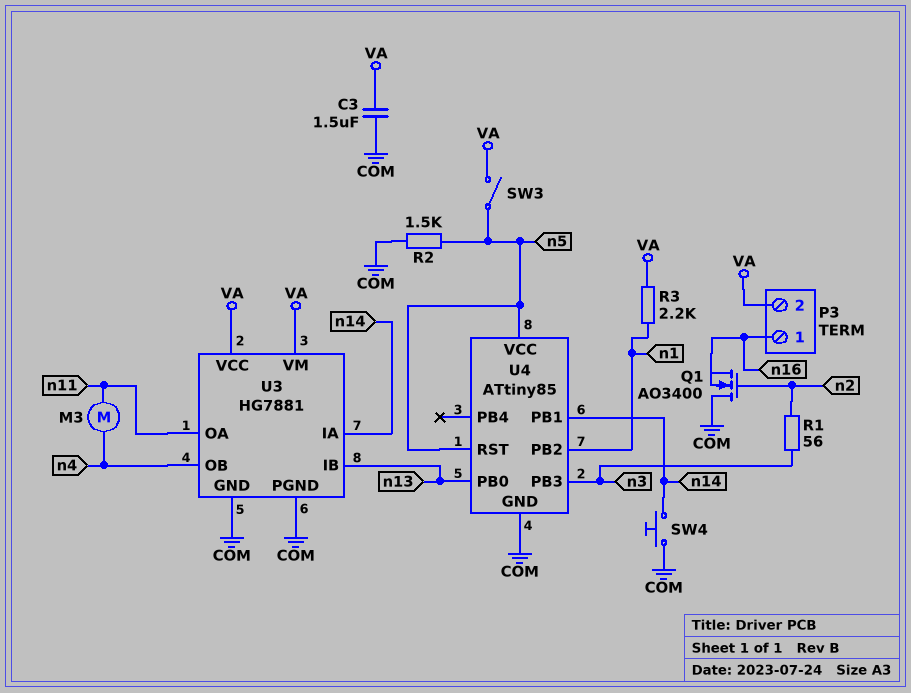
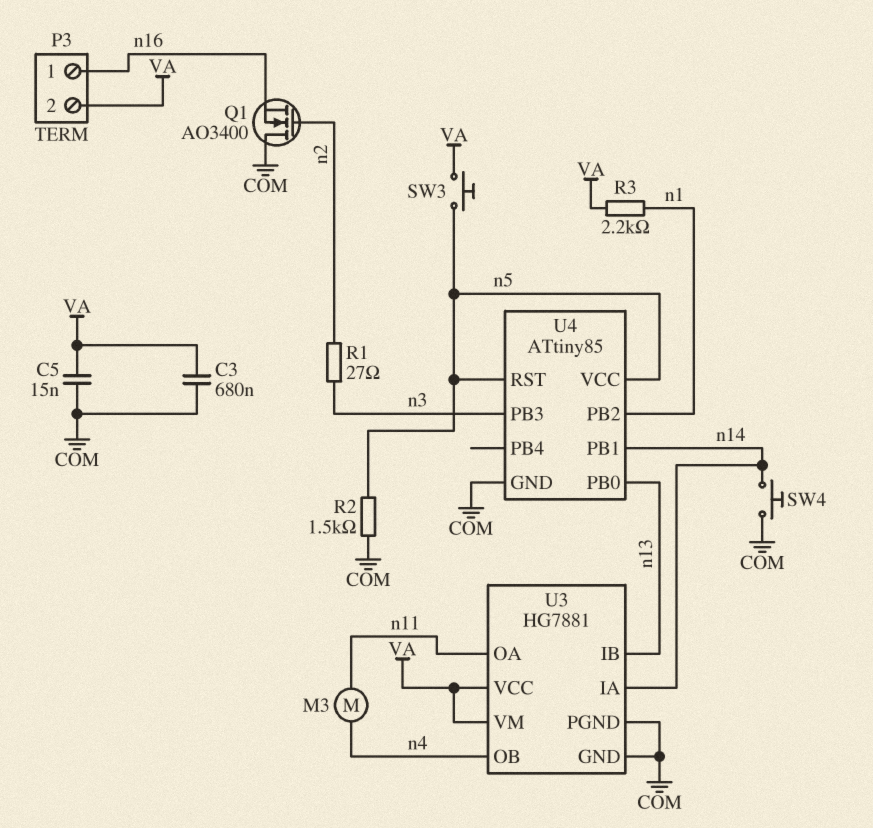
C3: 1.5uF (COM, VA) -> 680nF (COM, VA)
C5: none -> 15nF (COM, VA)
R1: 56 (n2, n3) -> 27 (n2, n3)
SW3: switch (VA, n5) -> button (VA, n5)

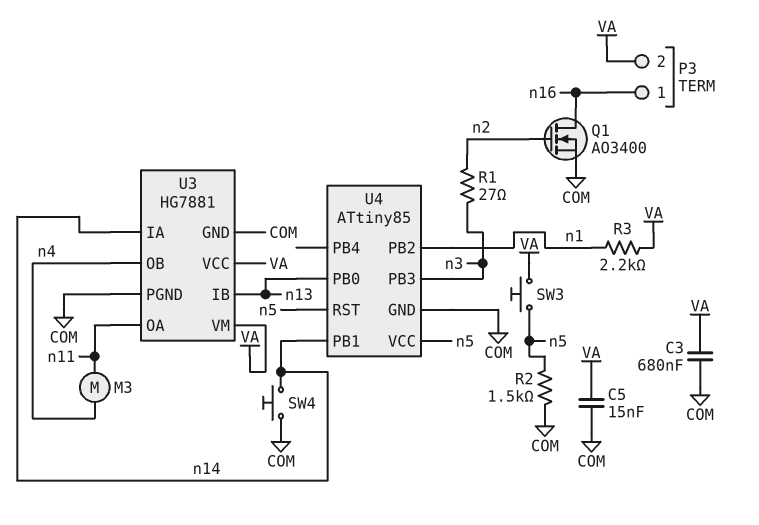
Q1: NMOS AO3400 (G n2, D COM, S n16) -> NMOS AO3400 (G n2, D n16, S COM)

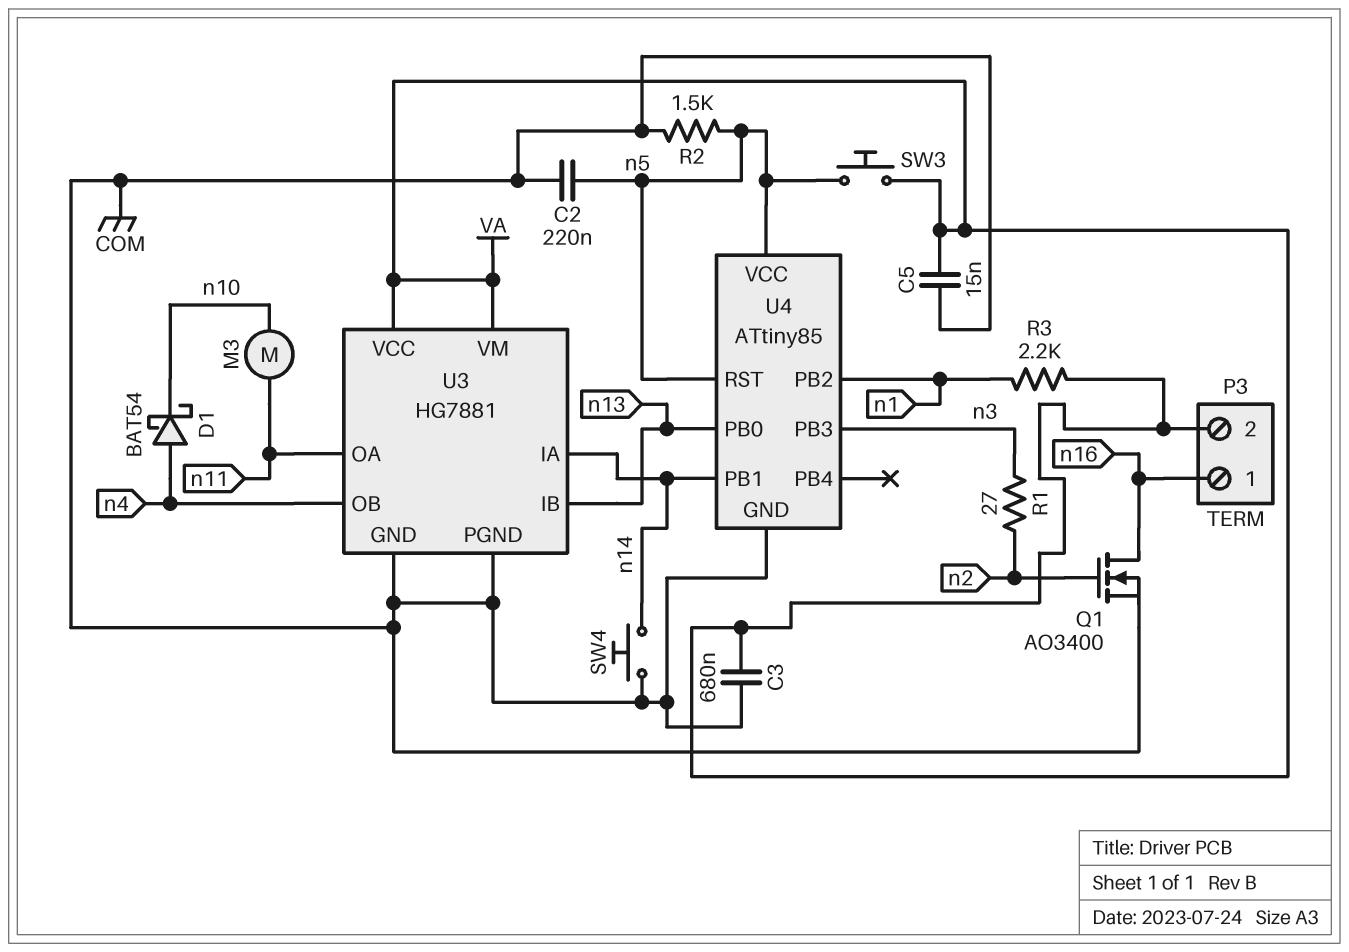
C2: none -> 220nF (COM, n5)
D1: none -> schottky BAT54 (A n4, K n10)
M3: motor (n4, n11) -> motor (n10, n11)

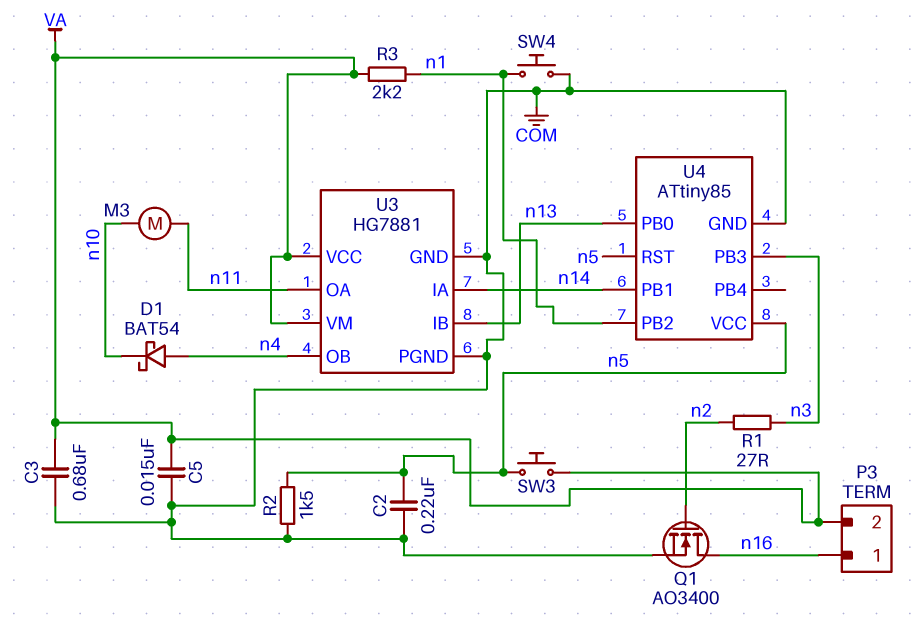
SW4: button (COM, n14) -> button (COM, n1)

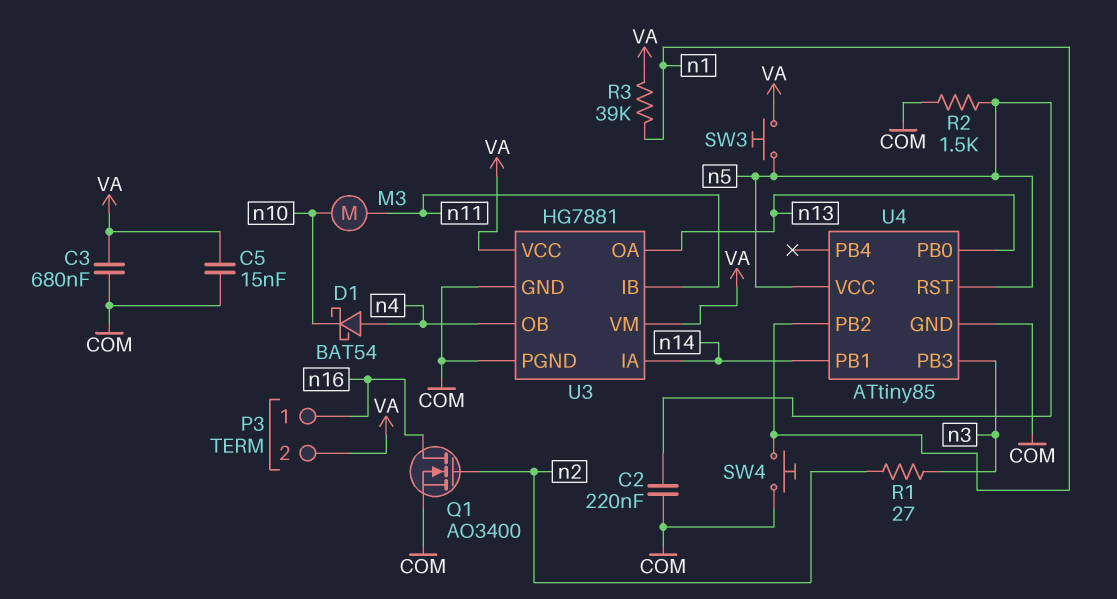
R3: 2.2k (VA, n1) -> 39k (VA, n1)
U3 pin IB: n13 -> n11
U3 pin OA: n11 -> n13

